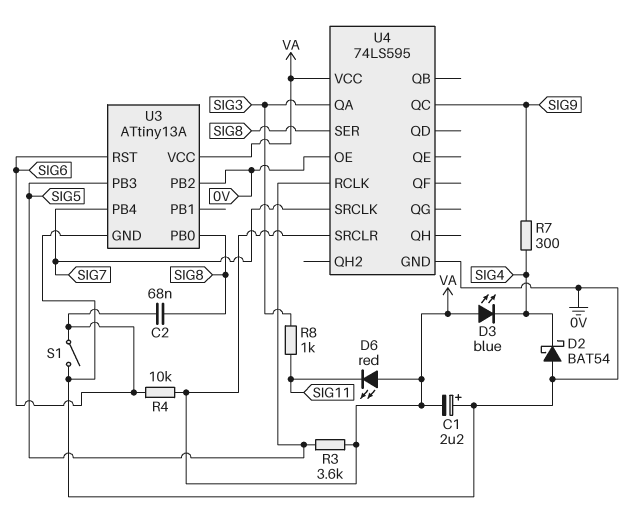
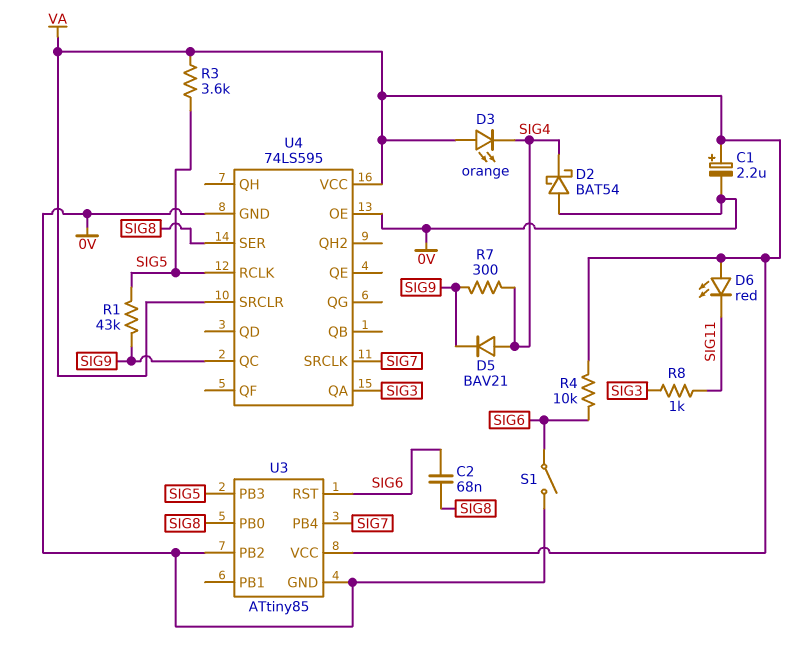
C1: 2.2uF (plus 0V, minus VA) -> 2.2uF (plus VA, minus 0V)
D3: LED blue (A VA, K SIG4) -> LED orange (A VA, K SIG4)
D5: none -> diode BAV21 (A SIG4, K SIG9)
R1: none -> 43k (SIG5, SIG9)
U3: ATtiny13A -> ATtiny85

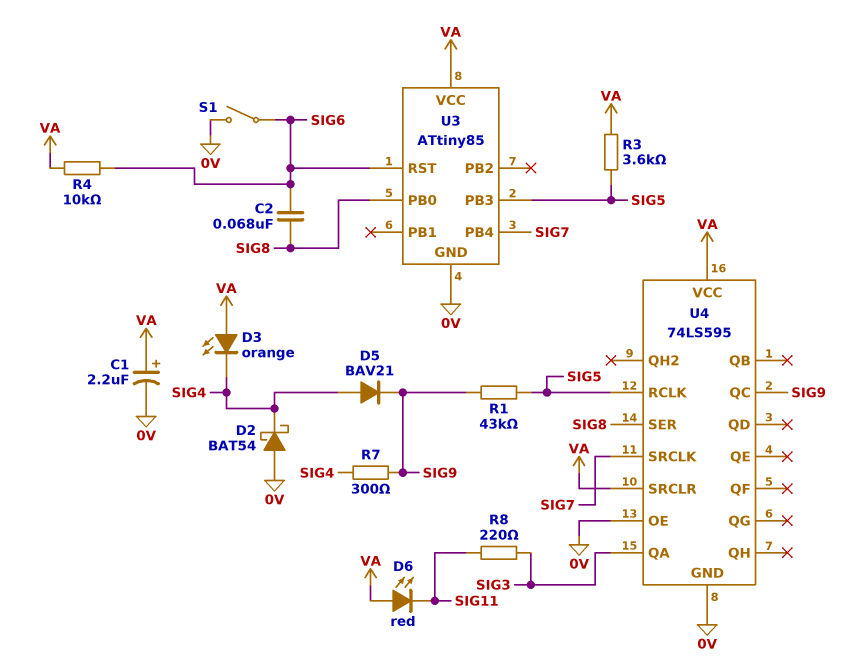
R8: 1k (SIG3, SIG11) -> 220 (SIG3, SIG11)
U3 pin PB2: 0V -> none

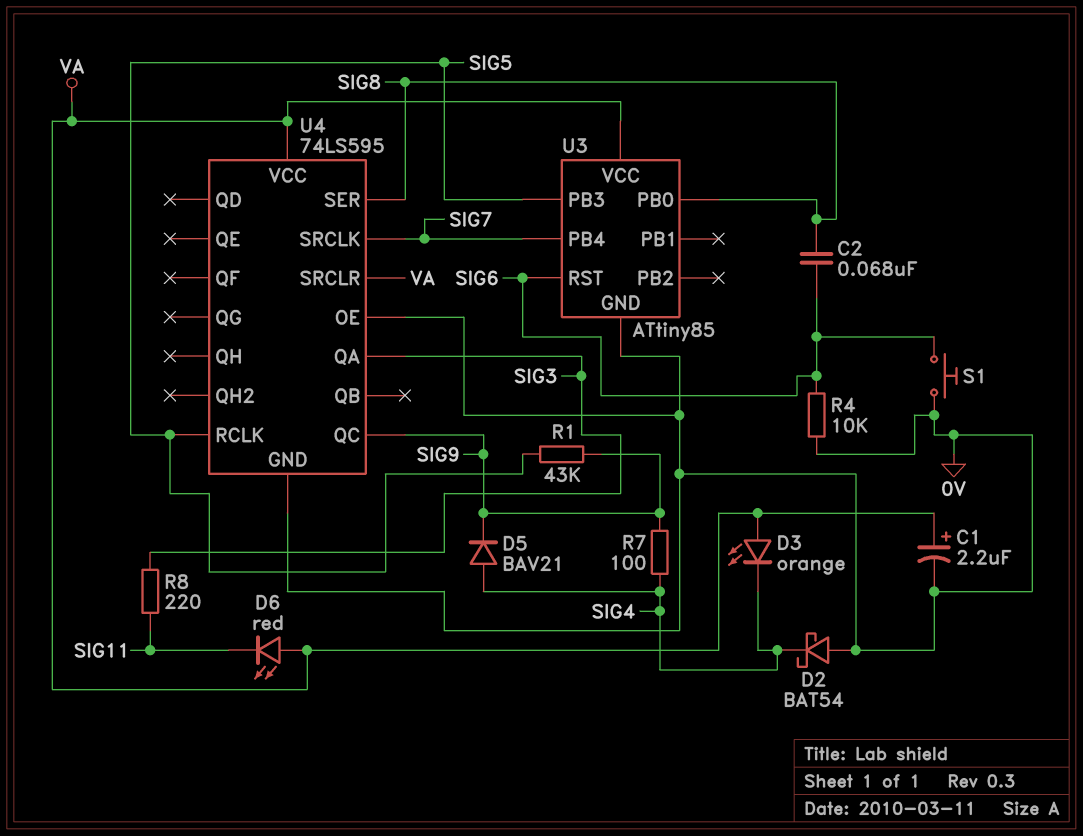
R3: 3.6k (SIG5, VA) -> none
R4: 10k (SIG6, VA) -> 10k (0V, SIG6)
R7: 300 (SIG4, SIG9) -> 100 (SIG4, SIG9)
S1: switch (0V, SIG6) -> button (0V, SIG6)

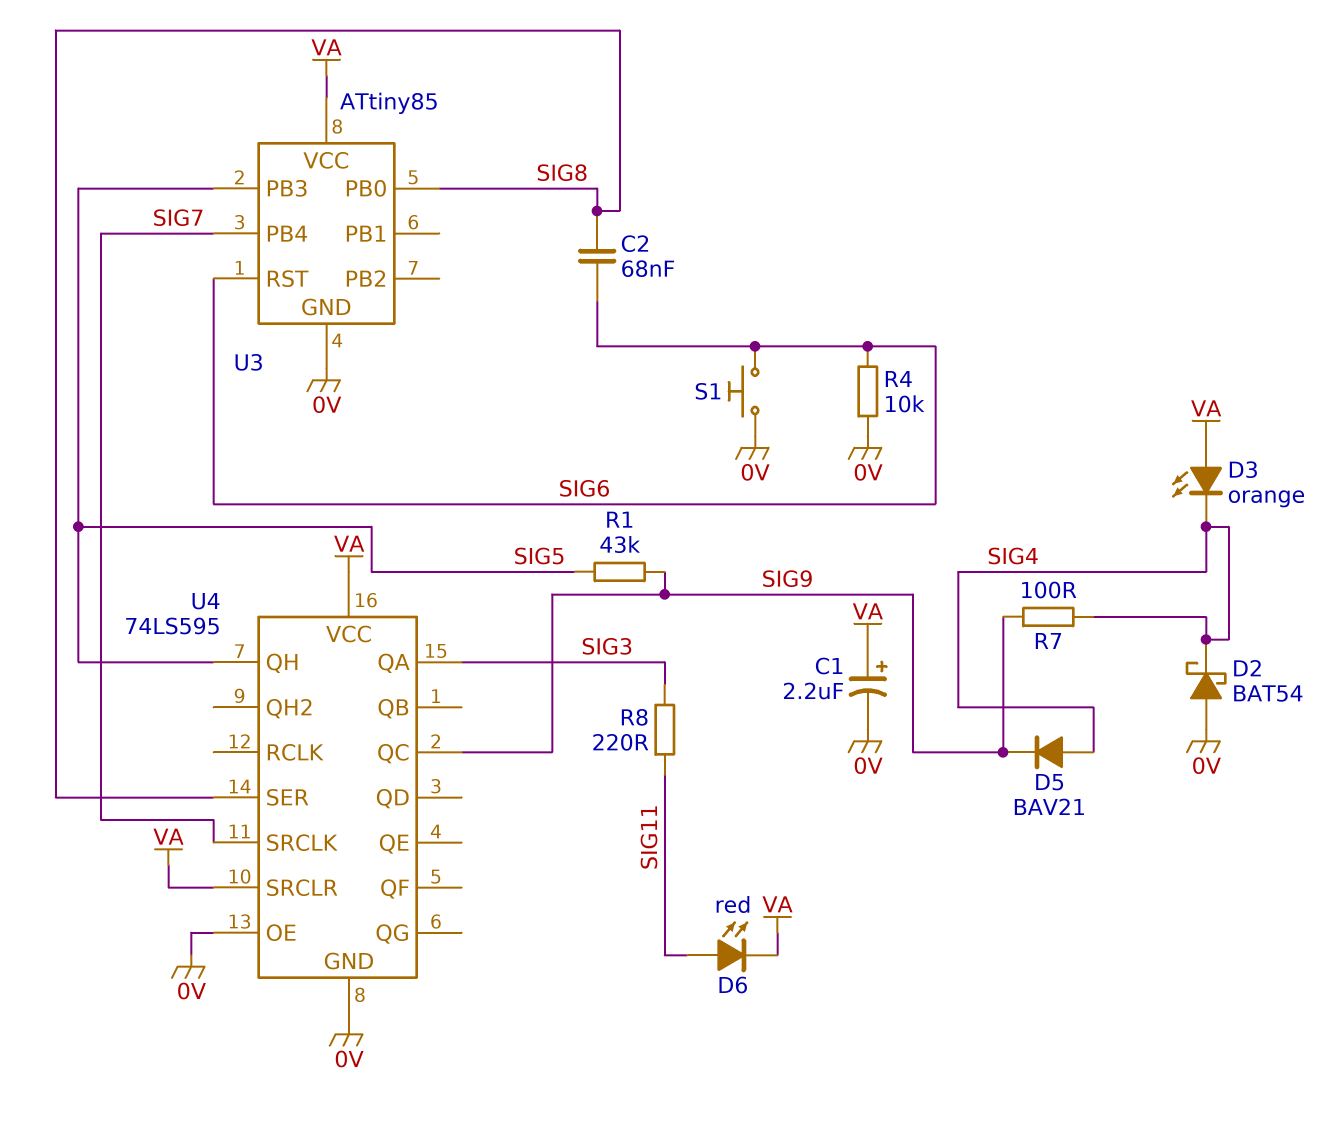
D6: LED red (A VA, K SIG11) -> LED red (A SIG11, K VA)
U4 pin QH: none -> SIG5
U4 pin RCLK: SIG5 -> none

